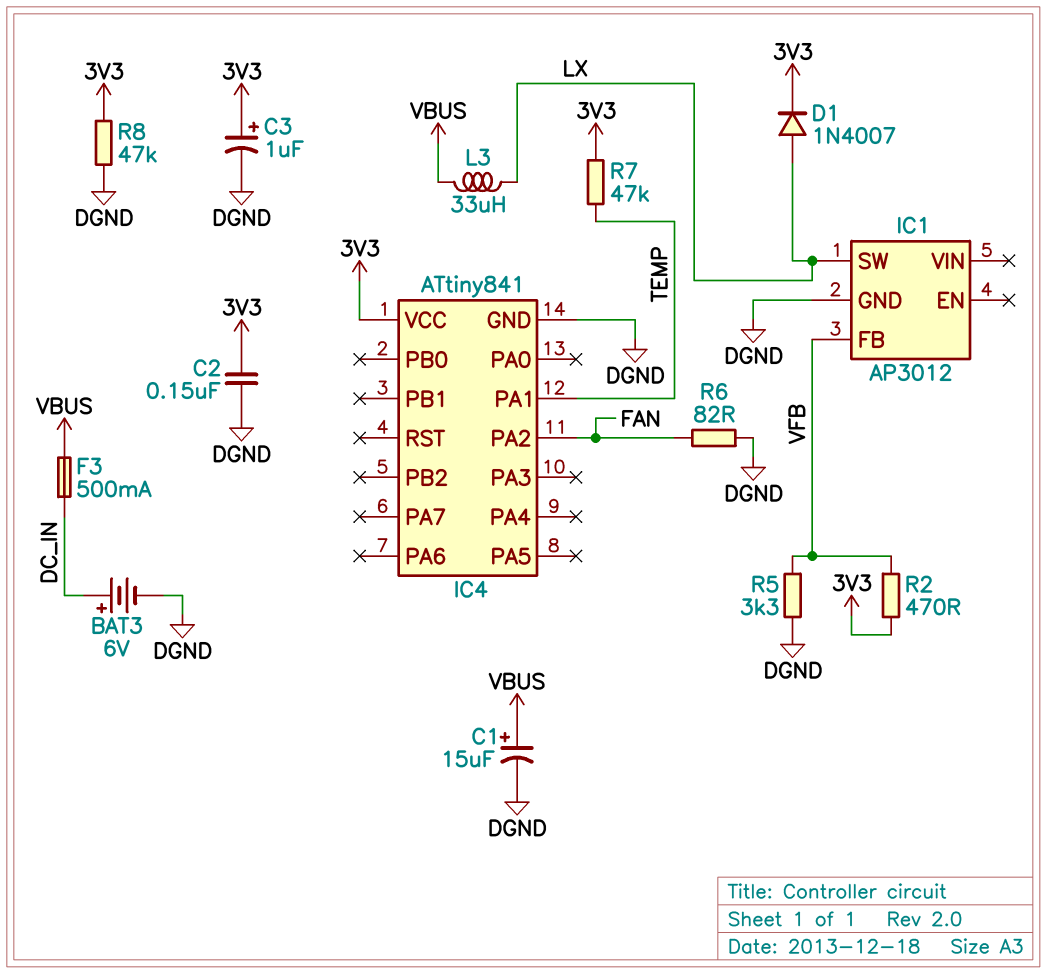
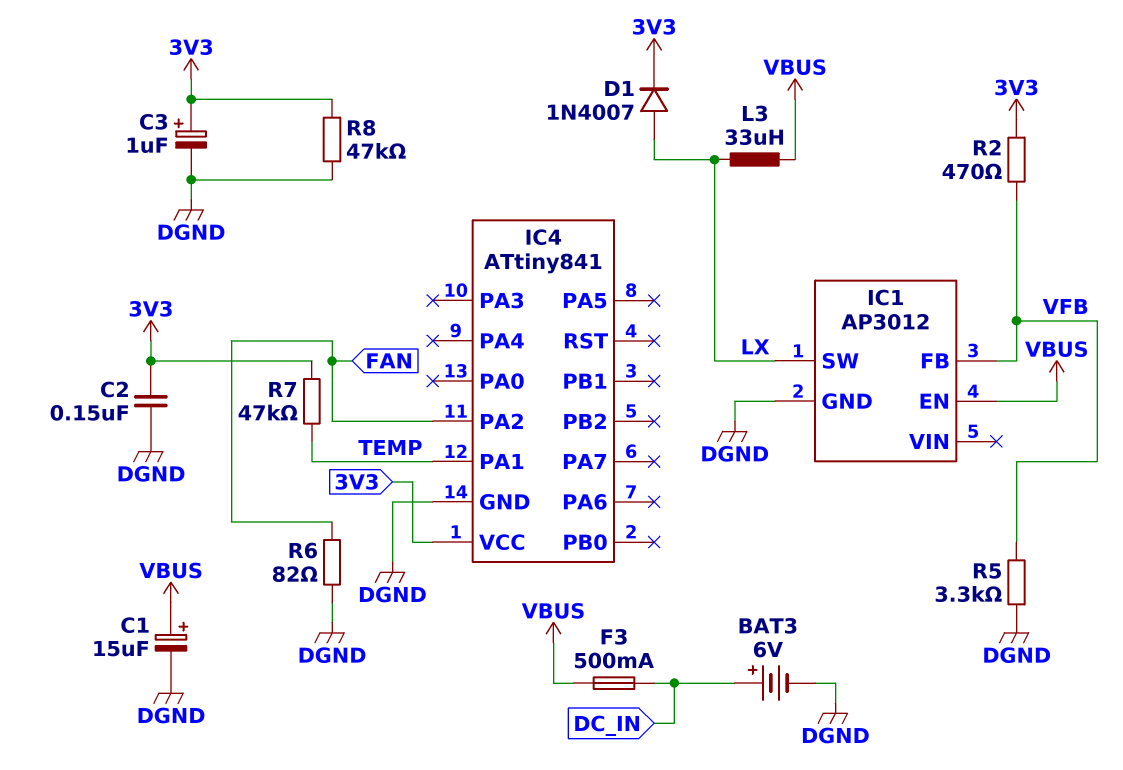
IC1 pin EN: none -> VBUS

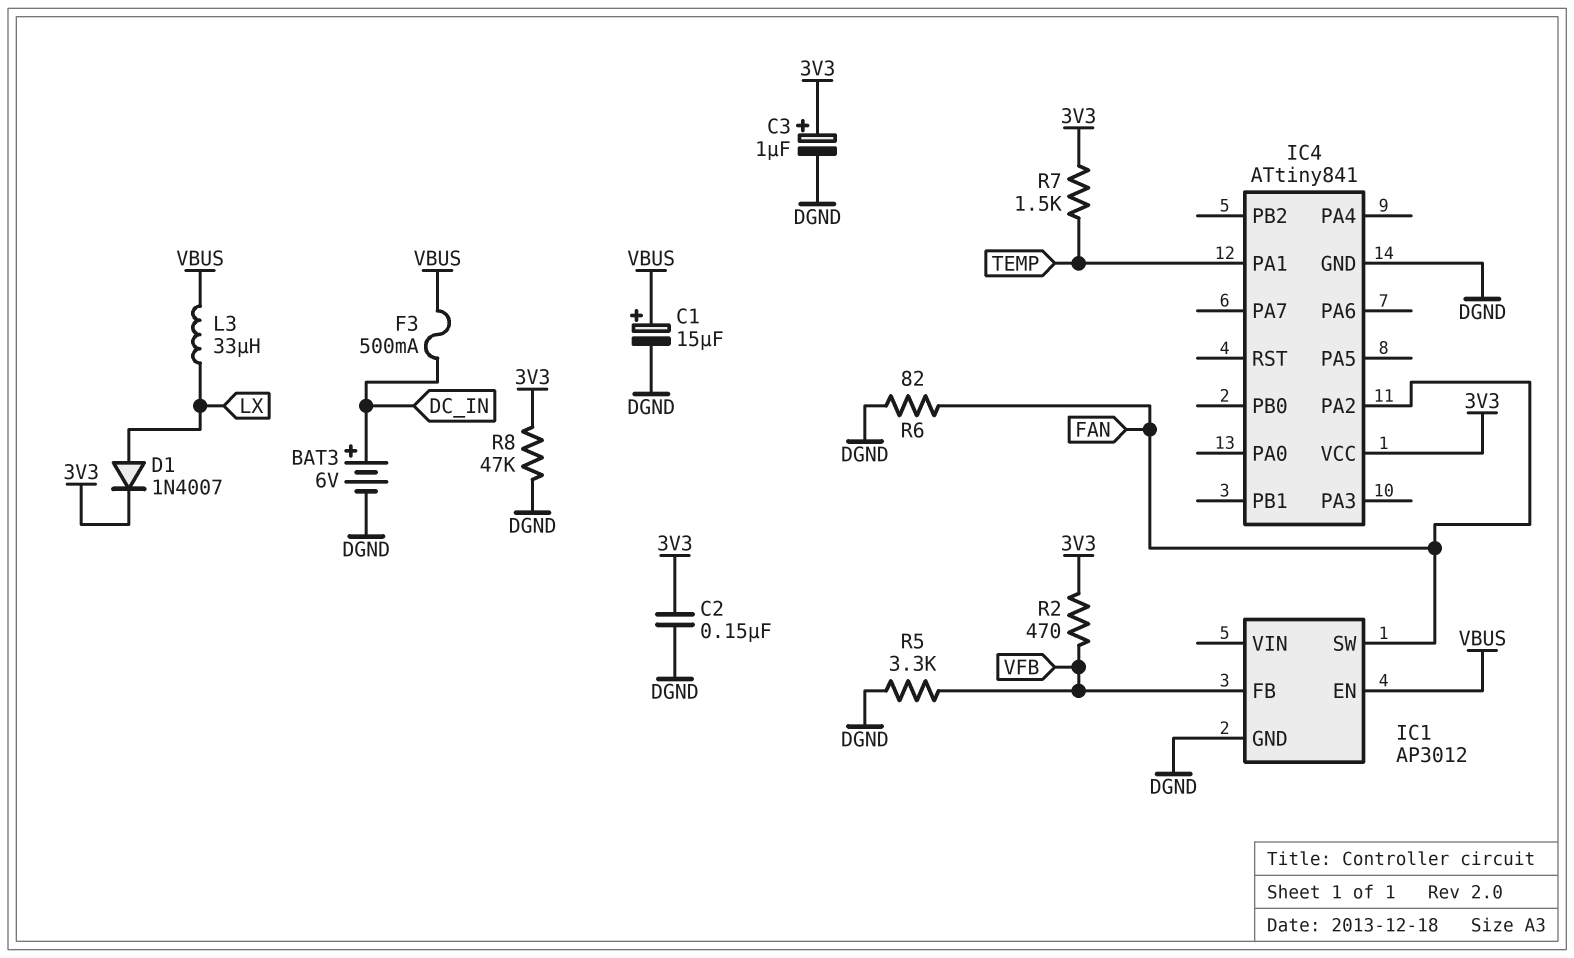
IC1 pin SW: LX -> FAN
R7: 47k (3V3, TEMP) -> 1.5k (3V3, TEMP)

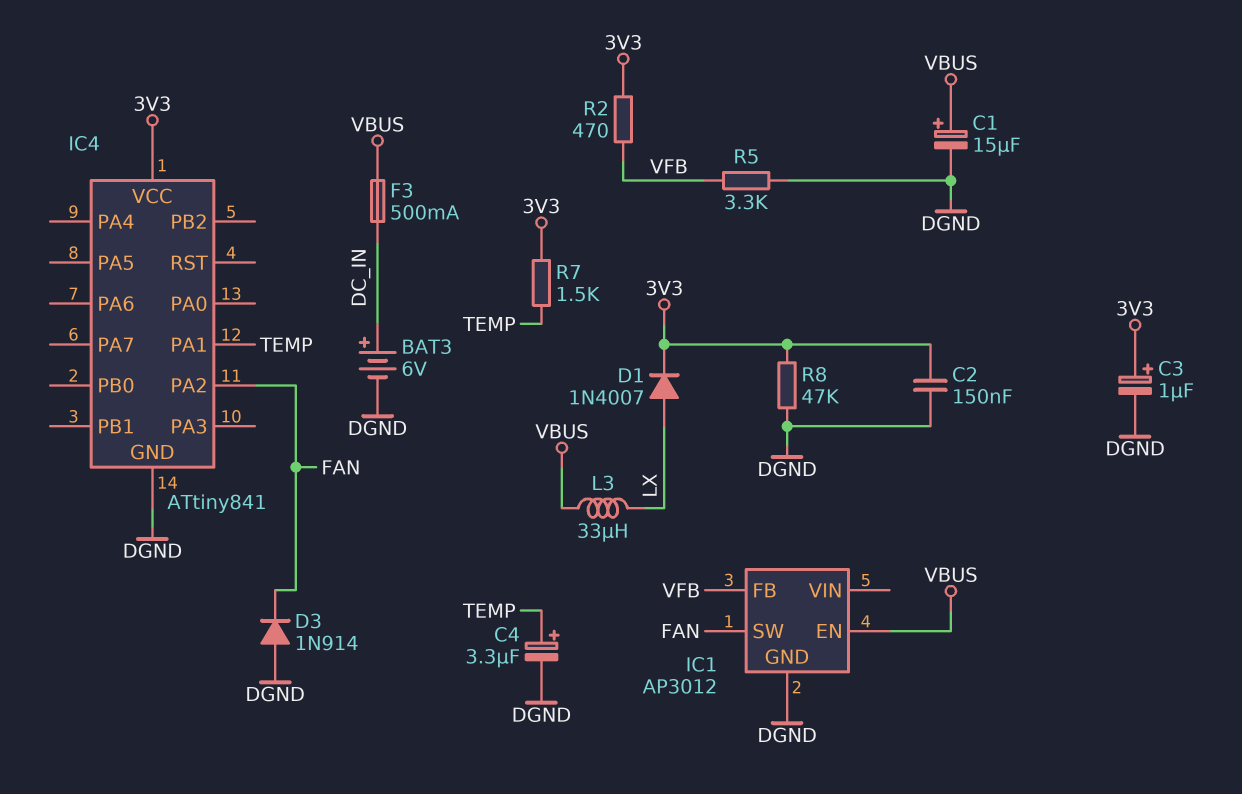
C4: none -> 3.3uF (plus TEMP, minus DGND)
D3: none -> diode 1N914 (A DGND, K FAN)
R6: 82 (DGND, FAN) -> none

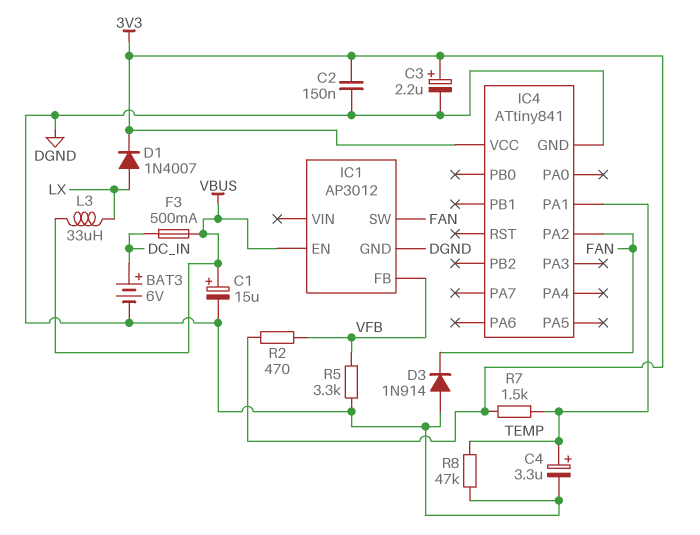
C3: 1uF (plus 3V3, minus DGND) -> 2.2uF (plus 3V3, minus DGND)
R8: 47k (3V3, DGND) -> 47k (DGND, TEMP)

